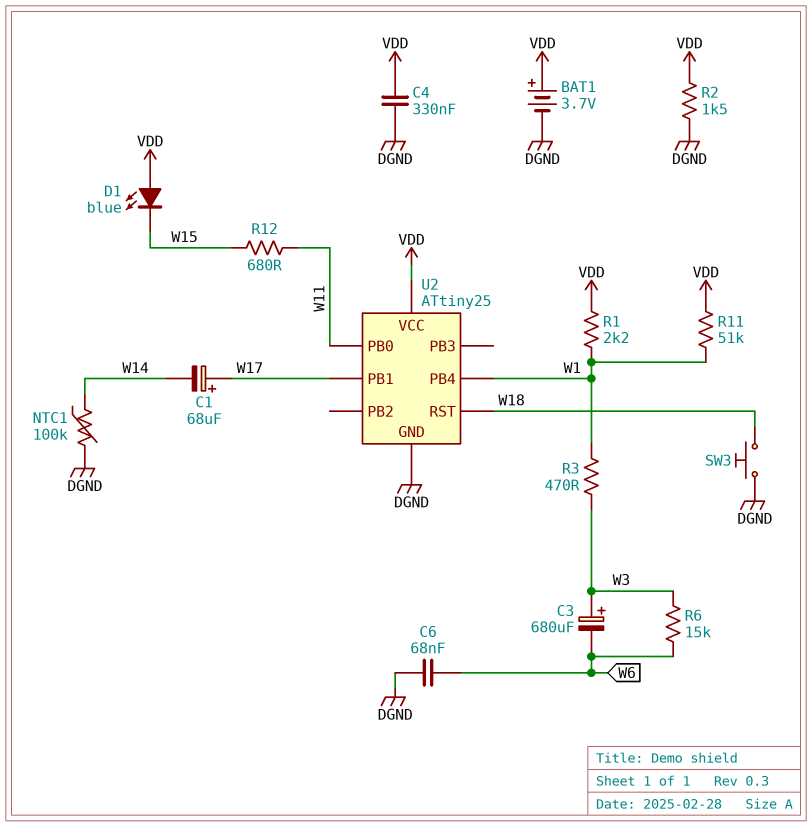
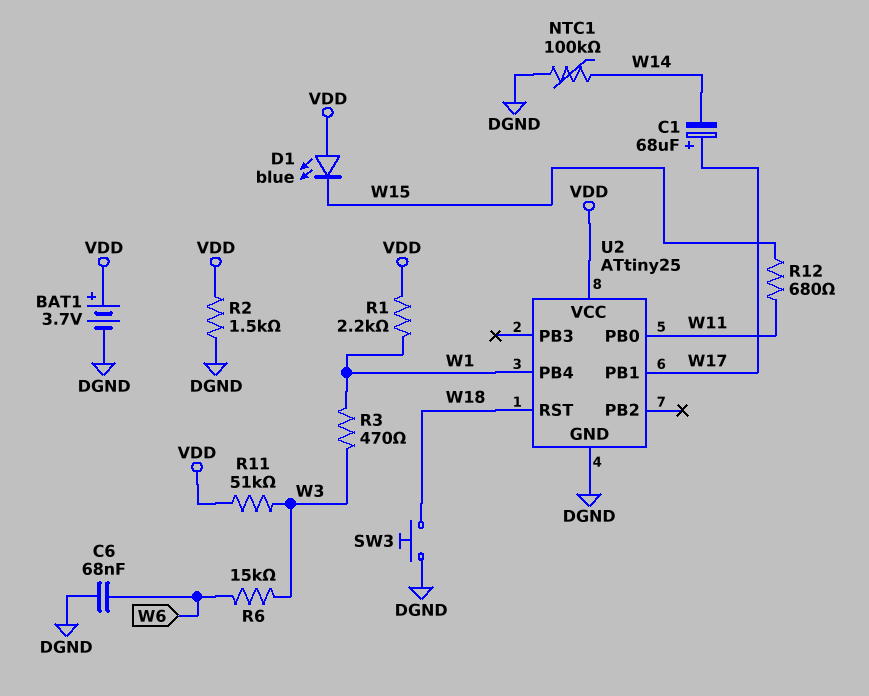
C3: 680uF (plus W3, minus W6) -> none
C4: 330nF (DGND, VDD) -> none
R11: 51k (VDD, W1) -> 51k (VDD, W3)

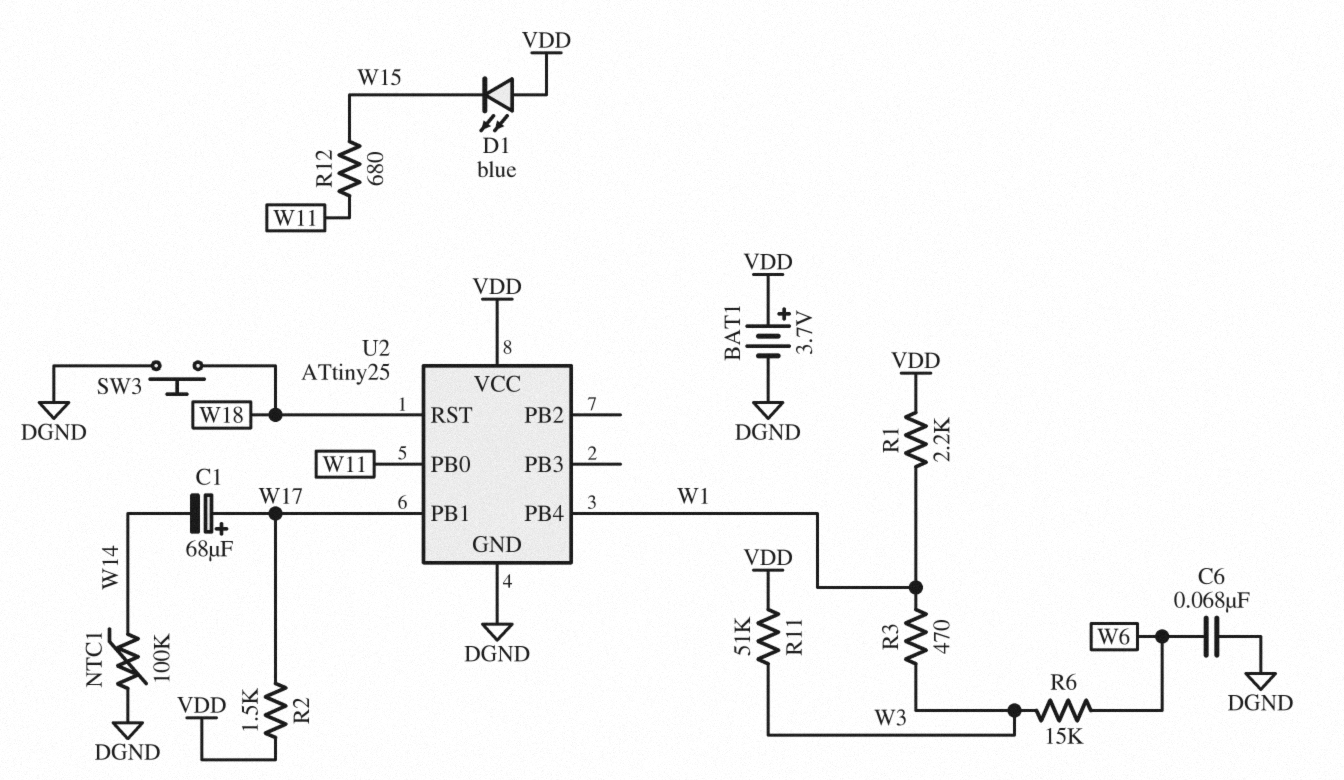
R2: 1.5k (DGND, VDD) -> 1.5k (VDD, W17)

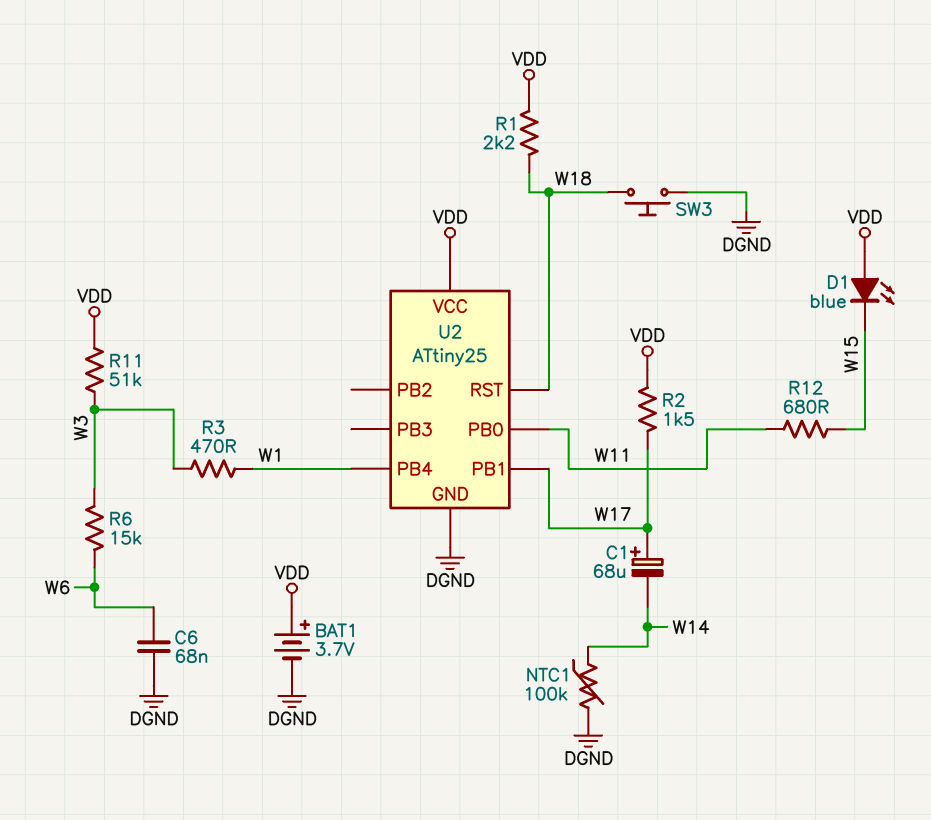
R1: 2.2k (VDD, W1) -> 2.2k (VDD, W18)

